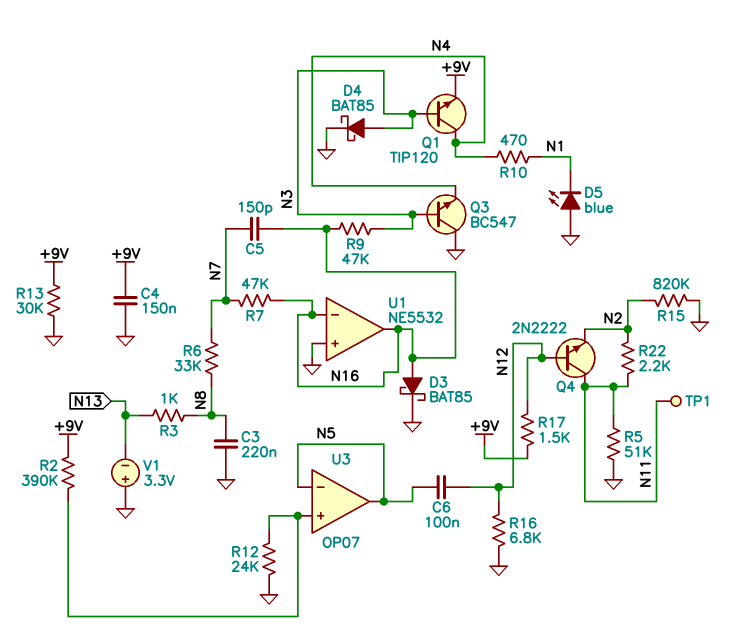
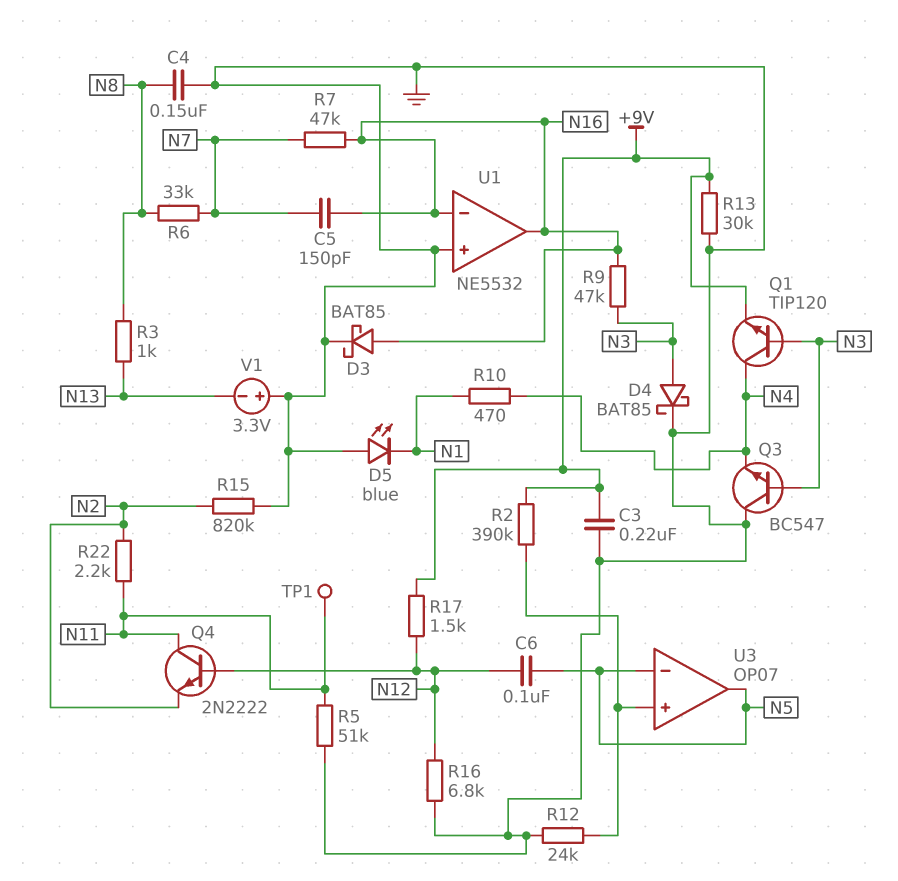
C3: 220nF (GND, N8) -> 220nF (+9V, GND)
C4: 150nF (+9V, GND) -> 150nF (GND, N8)

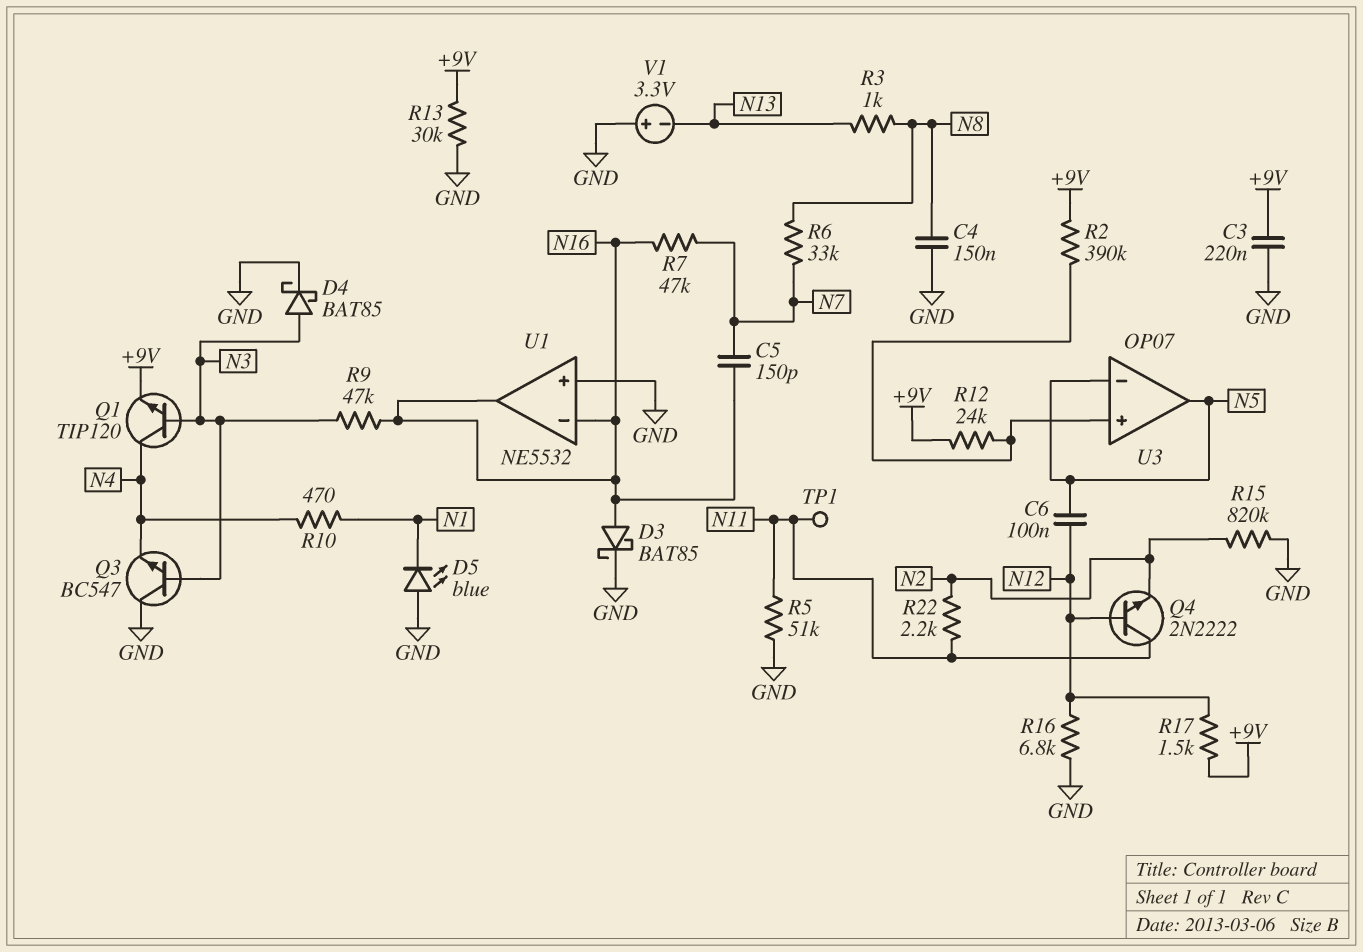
R12: 24k (GND, U3/in+) -> 24k (+9V, U3/in+)

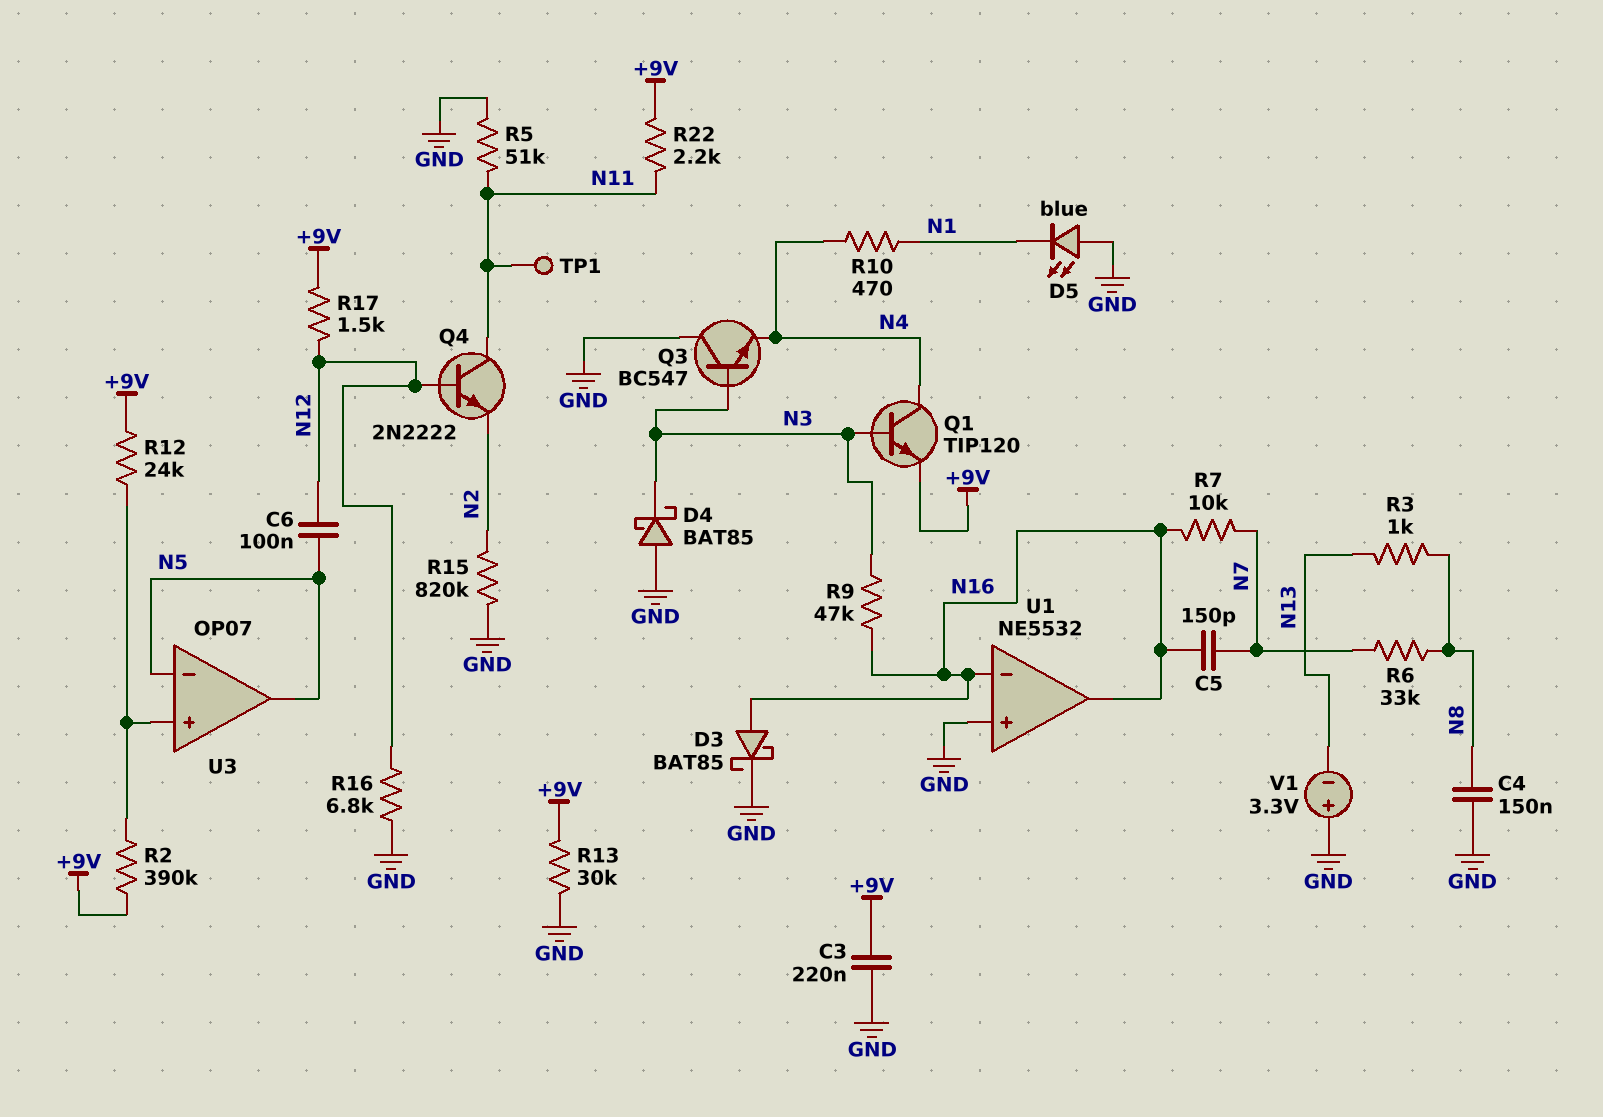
D4: schottky BAT85 (A N3, K GND) -> schottky BAT85 (A GND, K N3)
R7: 47k (N7, N16) -> 10k (N7, N16)
R22: 2.2k (N2, N11) -> 2.2k (+9V, N11)

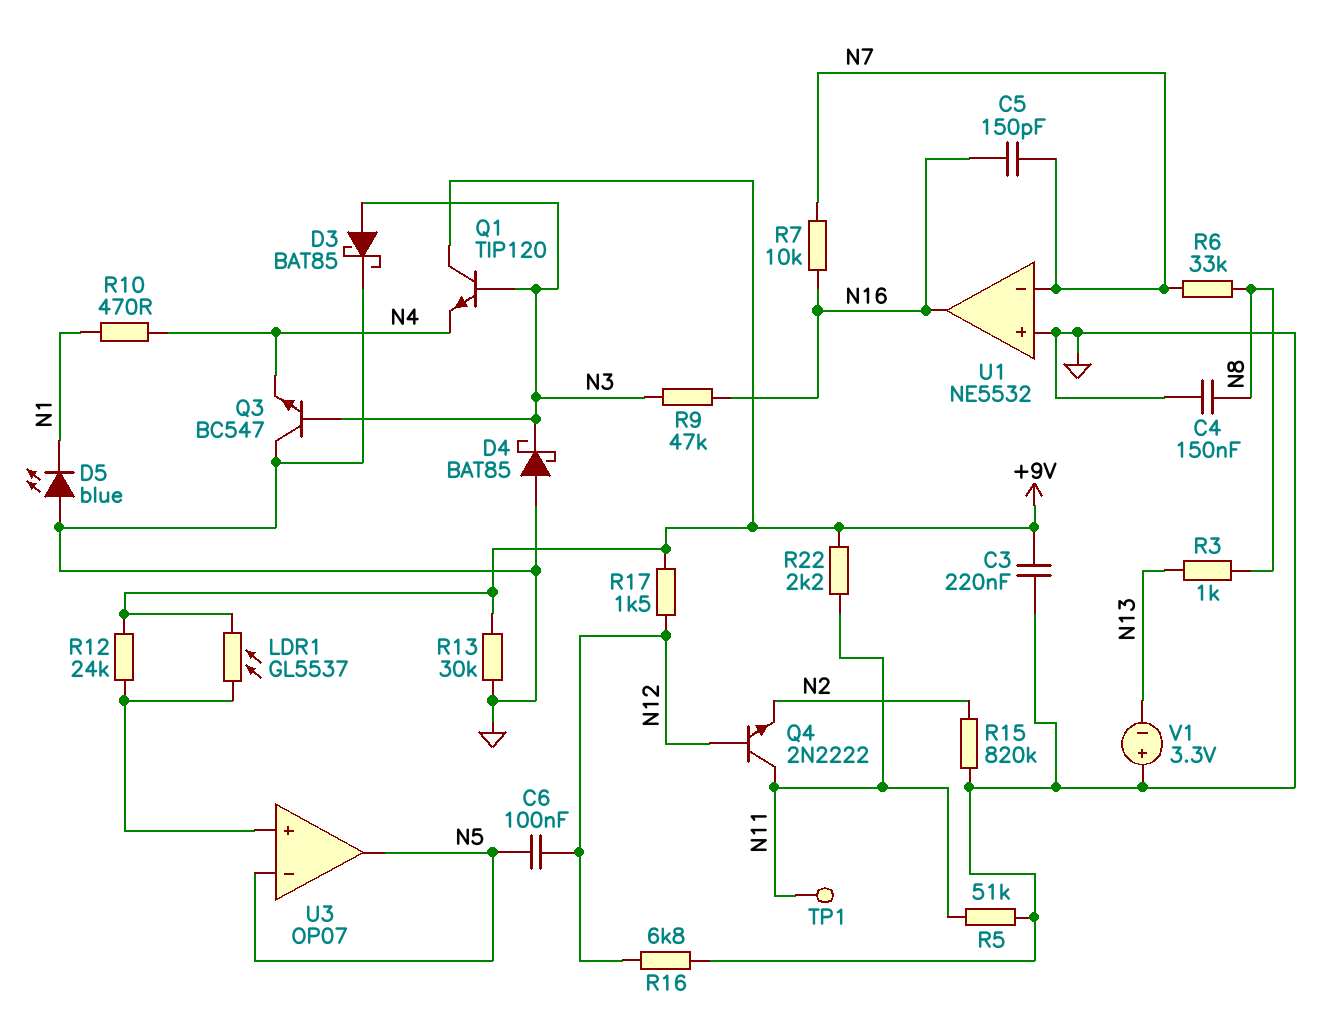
D3: schottky BAT85 (A N16, K GND) -> schottky BAT85 (A N3, K GND)
LDR1: none -> GL5537 (+9V, U3/in+)
Q1: NPN TIP120 (B N3, C N4, E +9V) -> NPN TIP120 (B N3, C +9V, E N4)
R2: 390k (+9V, U3/in+) -> none
U1 pin in-: N16 -> N7

